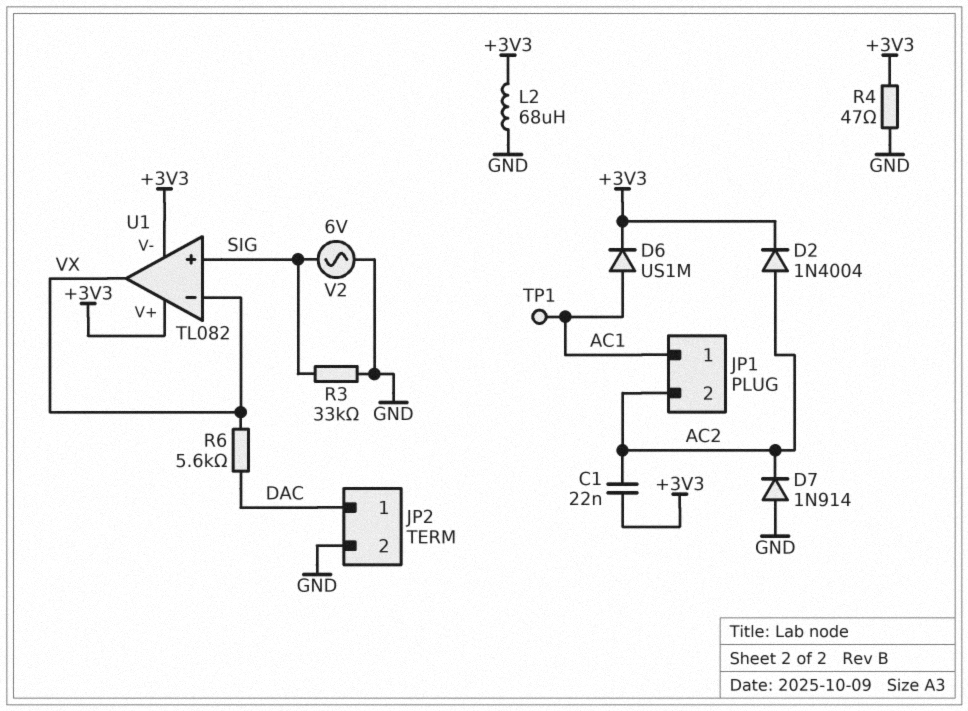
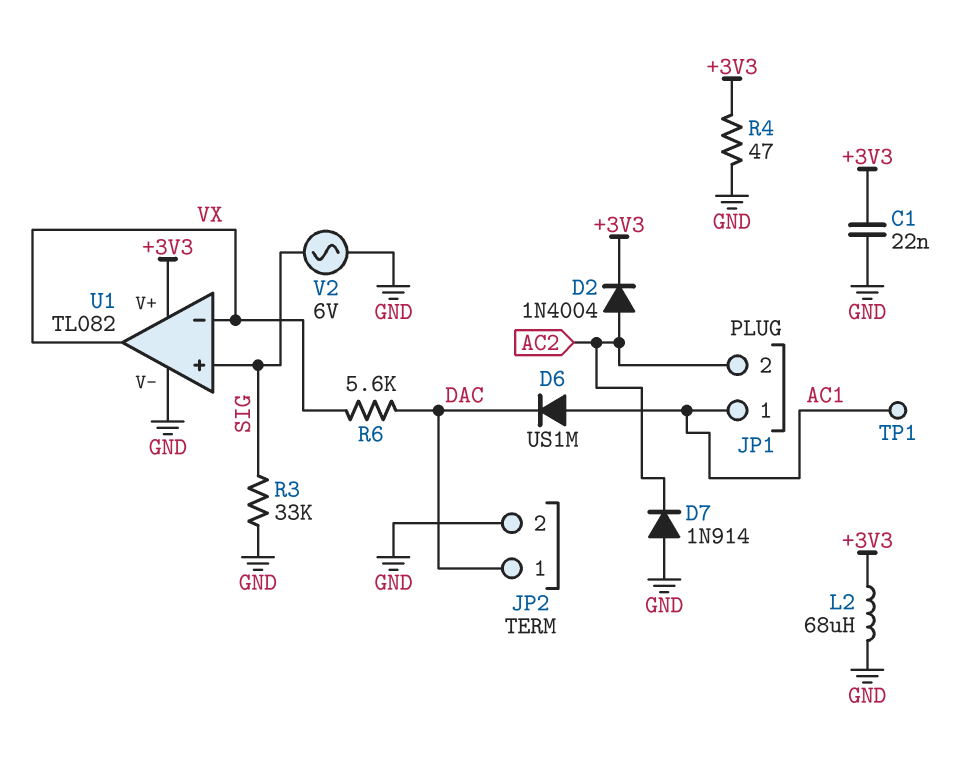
C1: 22nF (+3V3, AC2) -> 22nF (+3V3, GND)
D6: diode US1M (A AC1, K +3V3) -> diode US1M (A AC1, K DAC)
U1 pin V-: +3V3 -> GND

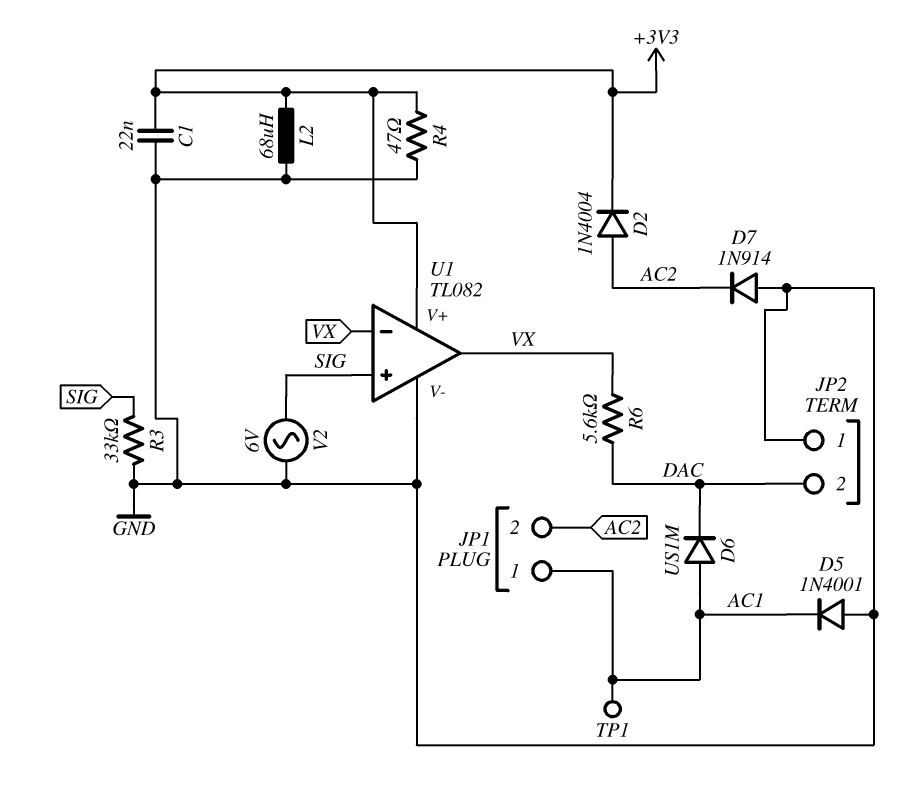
D5: none -> diode 1N4001 (A GND, K AC1)
JP2 pin 1: DAC -> GND
JP2 pin 2: GND -> DAC

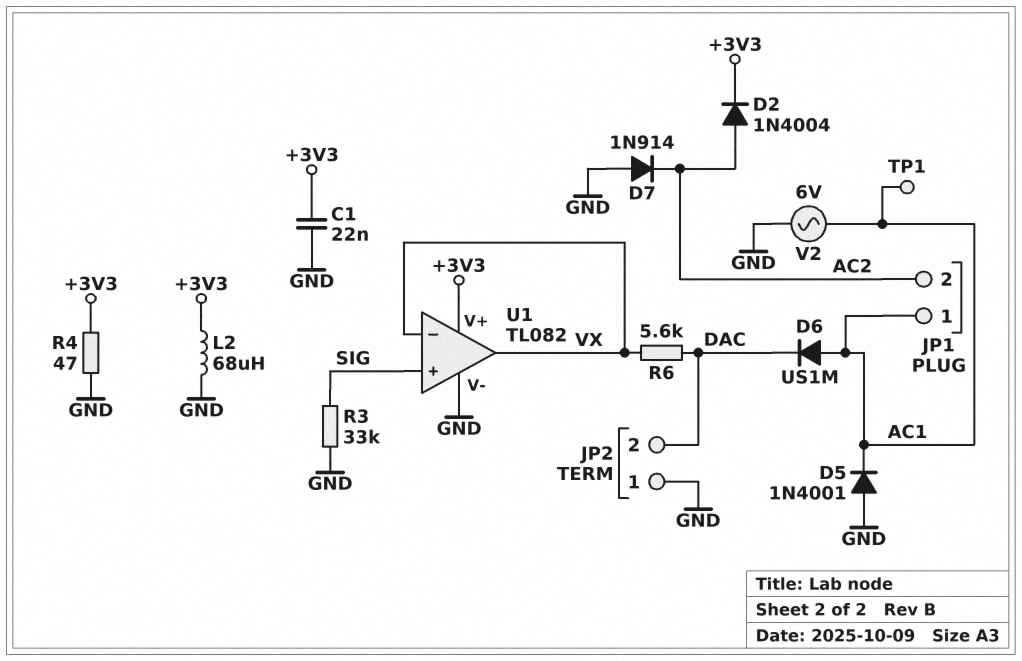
V2: AC 6V (GND, SIG) -> AC 6V (AC1, GND)

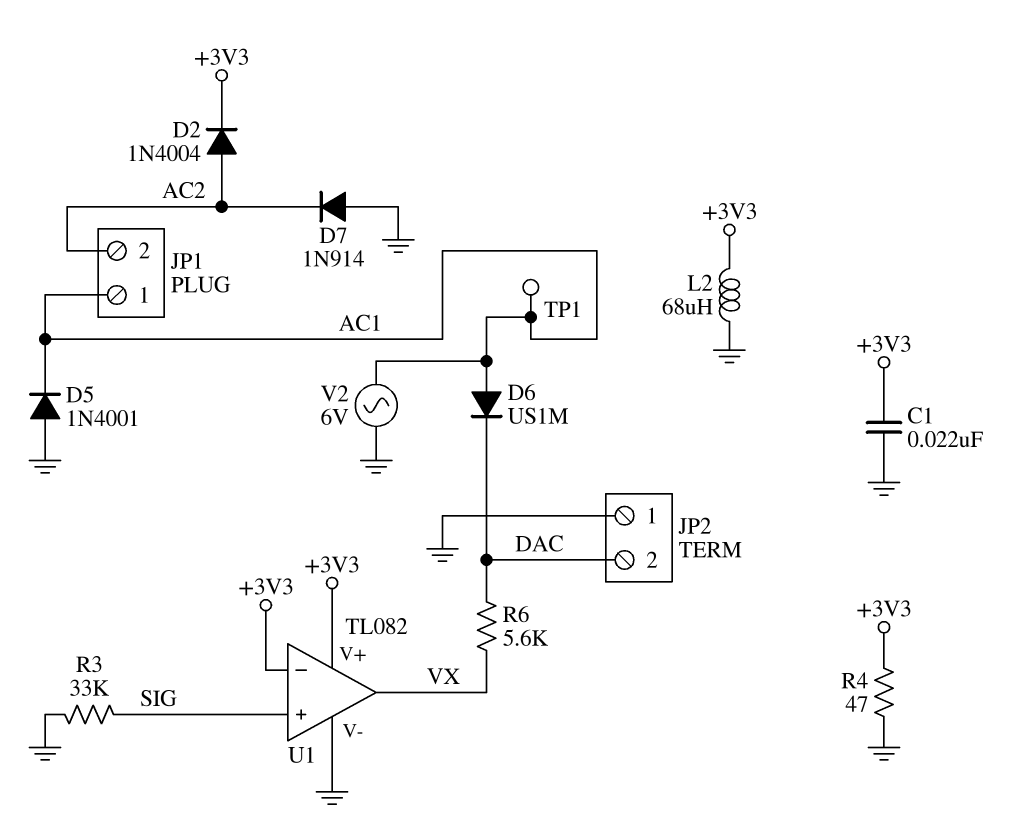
U1 pin in-: VX -> +3V3

